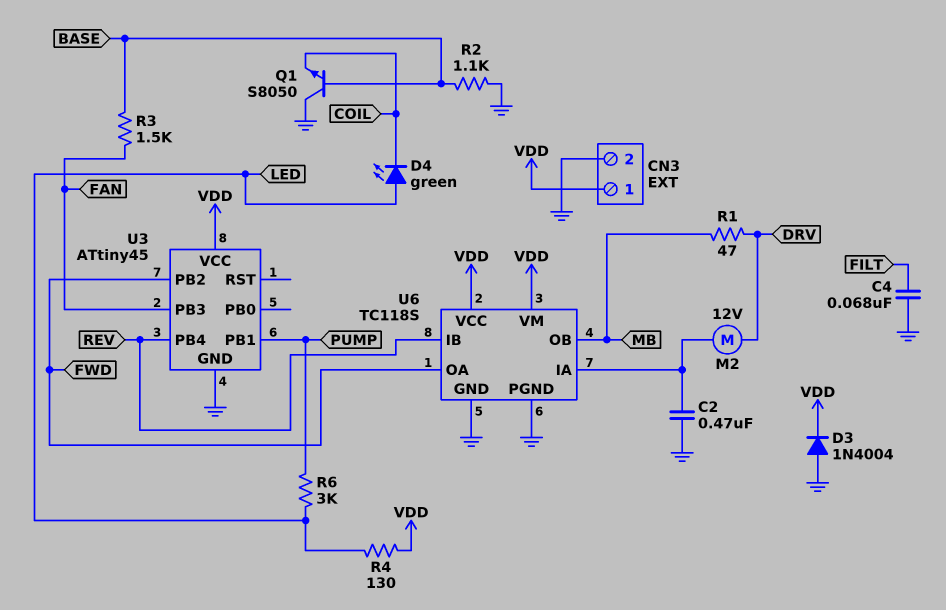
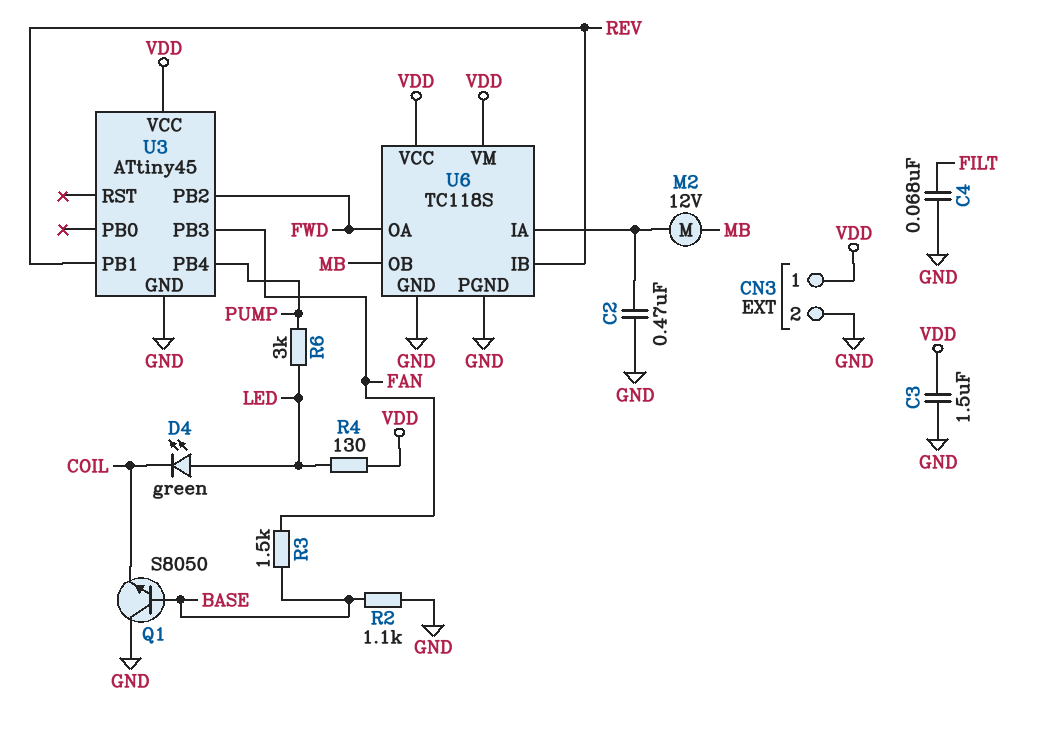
C3: none -> 1.5uF (GND, VDD)
D3: diode 1N4004 (A GND, K VDD) -> none
M2: motor 12V (DRV, U6/IA) -> motor 12V (MB, U6/IA)
R1: 47 (DRV, MB) -> none
U3 pin PB1: PUMP -> REV
U3 pin PB4: REV -> PUMP

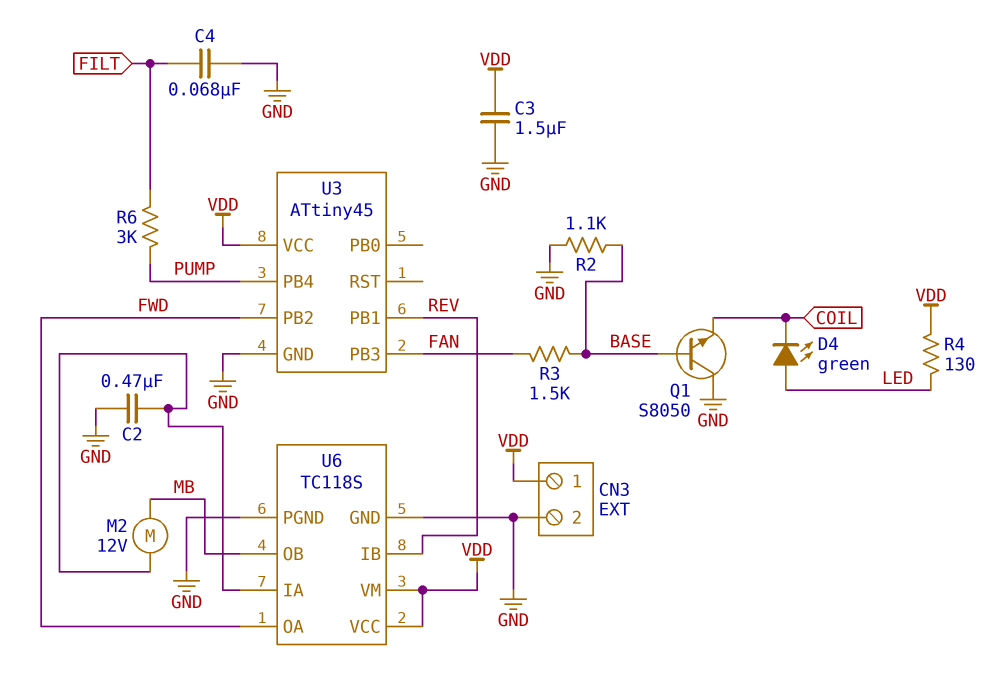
R6: 3k (LED, PUMP) -> 3k (FILT, PUMP)

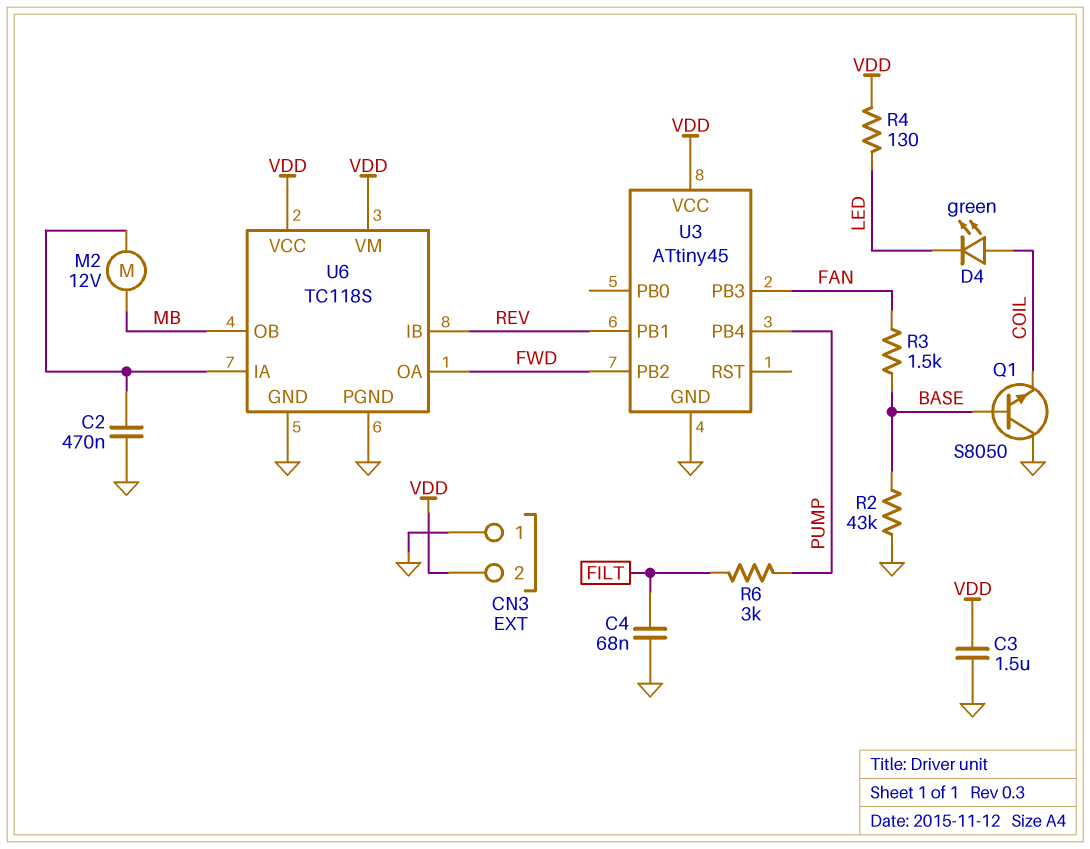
CN3 pin 1: VDD -> GND
CN3 pin 2: GND -> VDD
D4: LED green (A LED, K COIL) -> LED green (A COIL, K LED)
R2: 1.1k (BASE, GND) -> 43k (BASE, GND)

